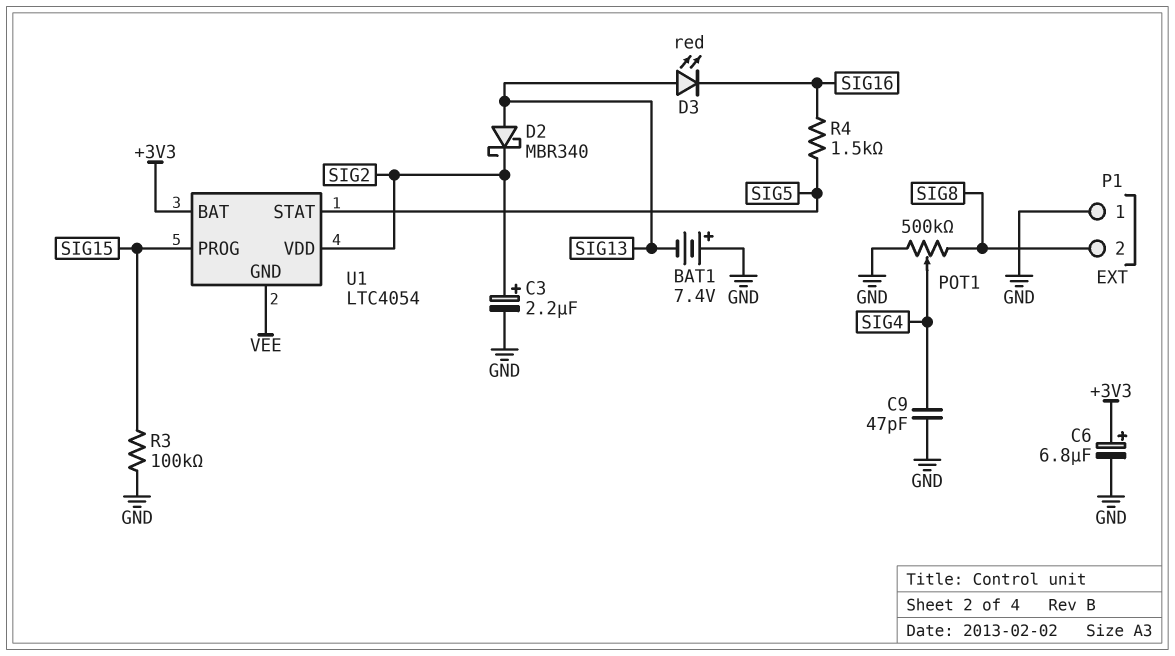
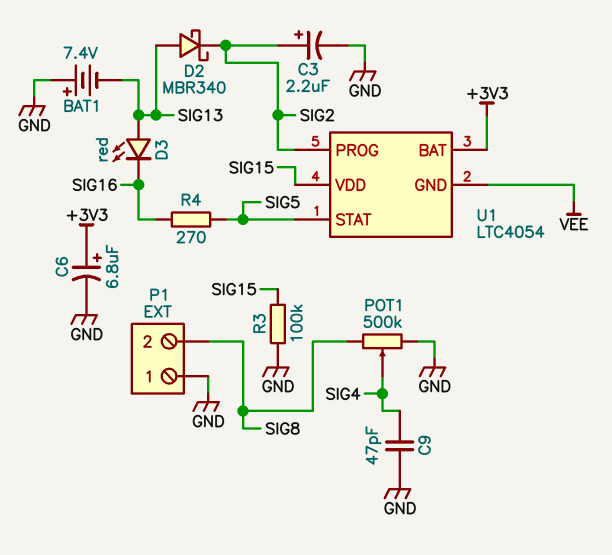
R4: 1.5k (SIG5, SIG16) -> 270 (SIG5, SIG16)
U1 pin PROG: SIG15 -> SIG2
U1 pin VDD: SIG2 -> SIG15

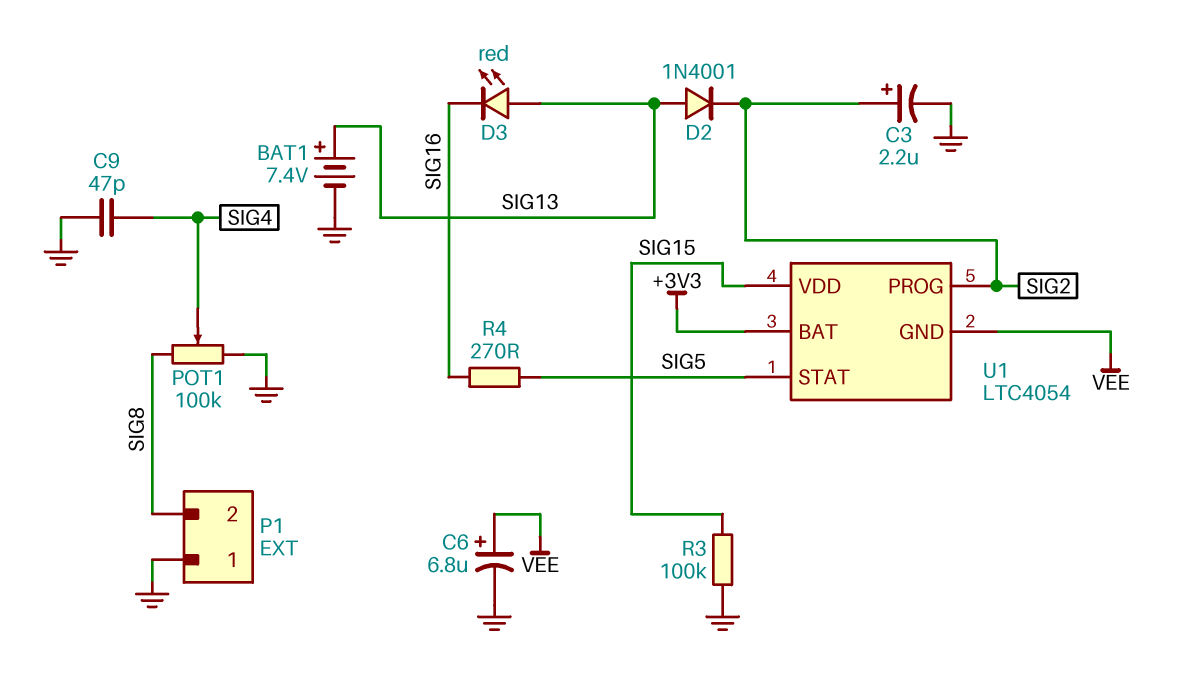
BAT1: 7.4V (plus GND, minus SIG13) -> 7.4V (plus SIG13, minus GND)
C6: 6.8uF (plus +3V3, minus GND) -> 6.8uF (plus VEE, minus GND)
D2: schottky MBR340 (A SIG13, K SIG2) -> diode 1N4001 (A SIG13, K SIG2)
POT1: 500k (GND, SIG8, wiper SIG4) -> 100k (GND, SIG8, wiper SIG4)

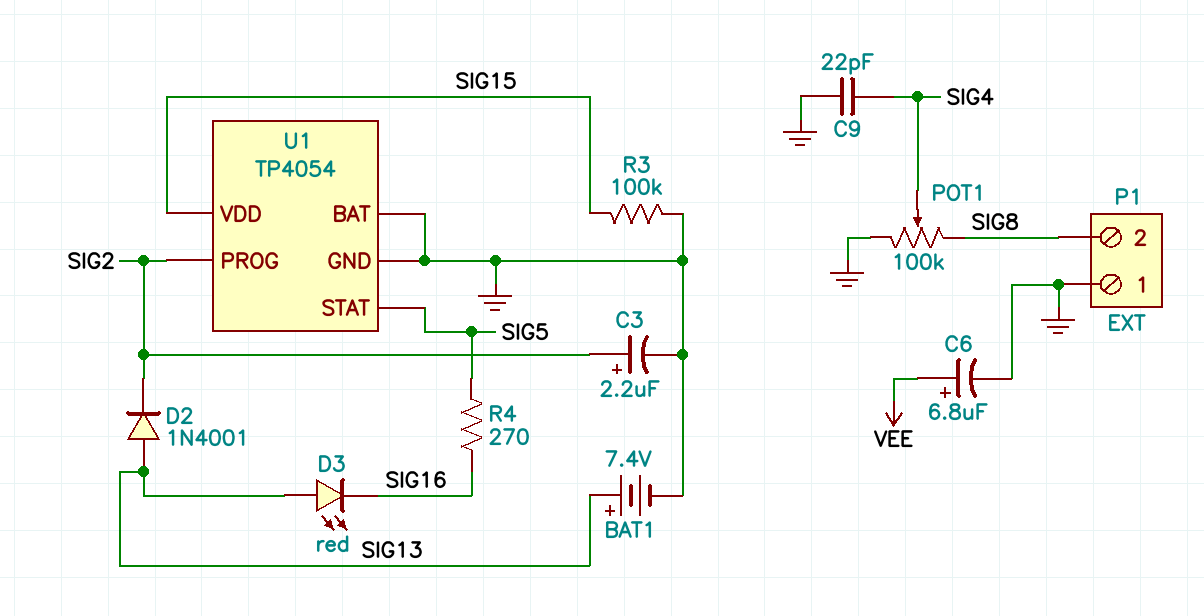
C9: 47pF (GND, SIG4) -> 22pF (GND, SIG4)
U1: LTC4054 -> TP4054
U1 pin BAT: +3V3 -> GND
U1 pin GND: VEE -> GND

